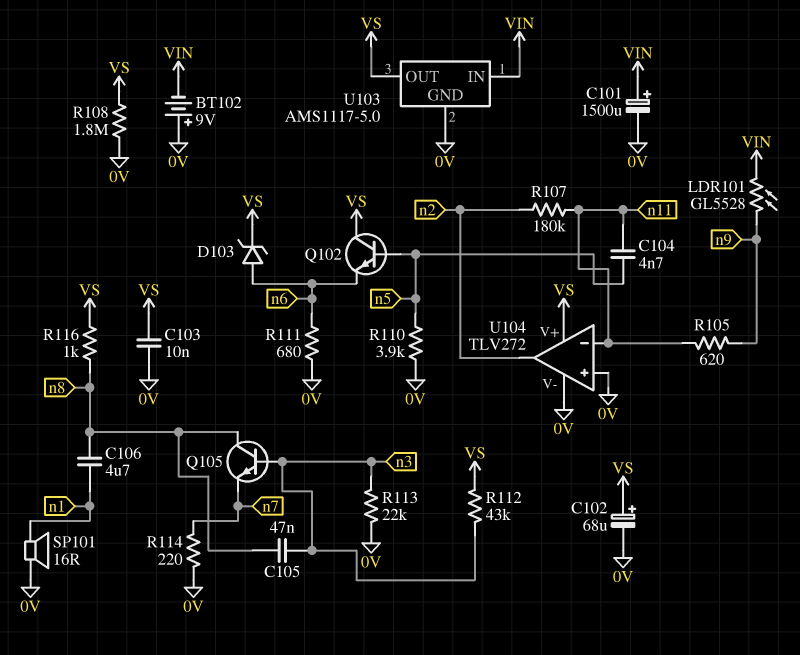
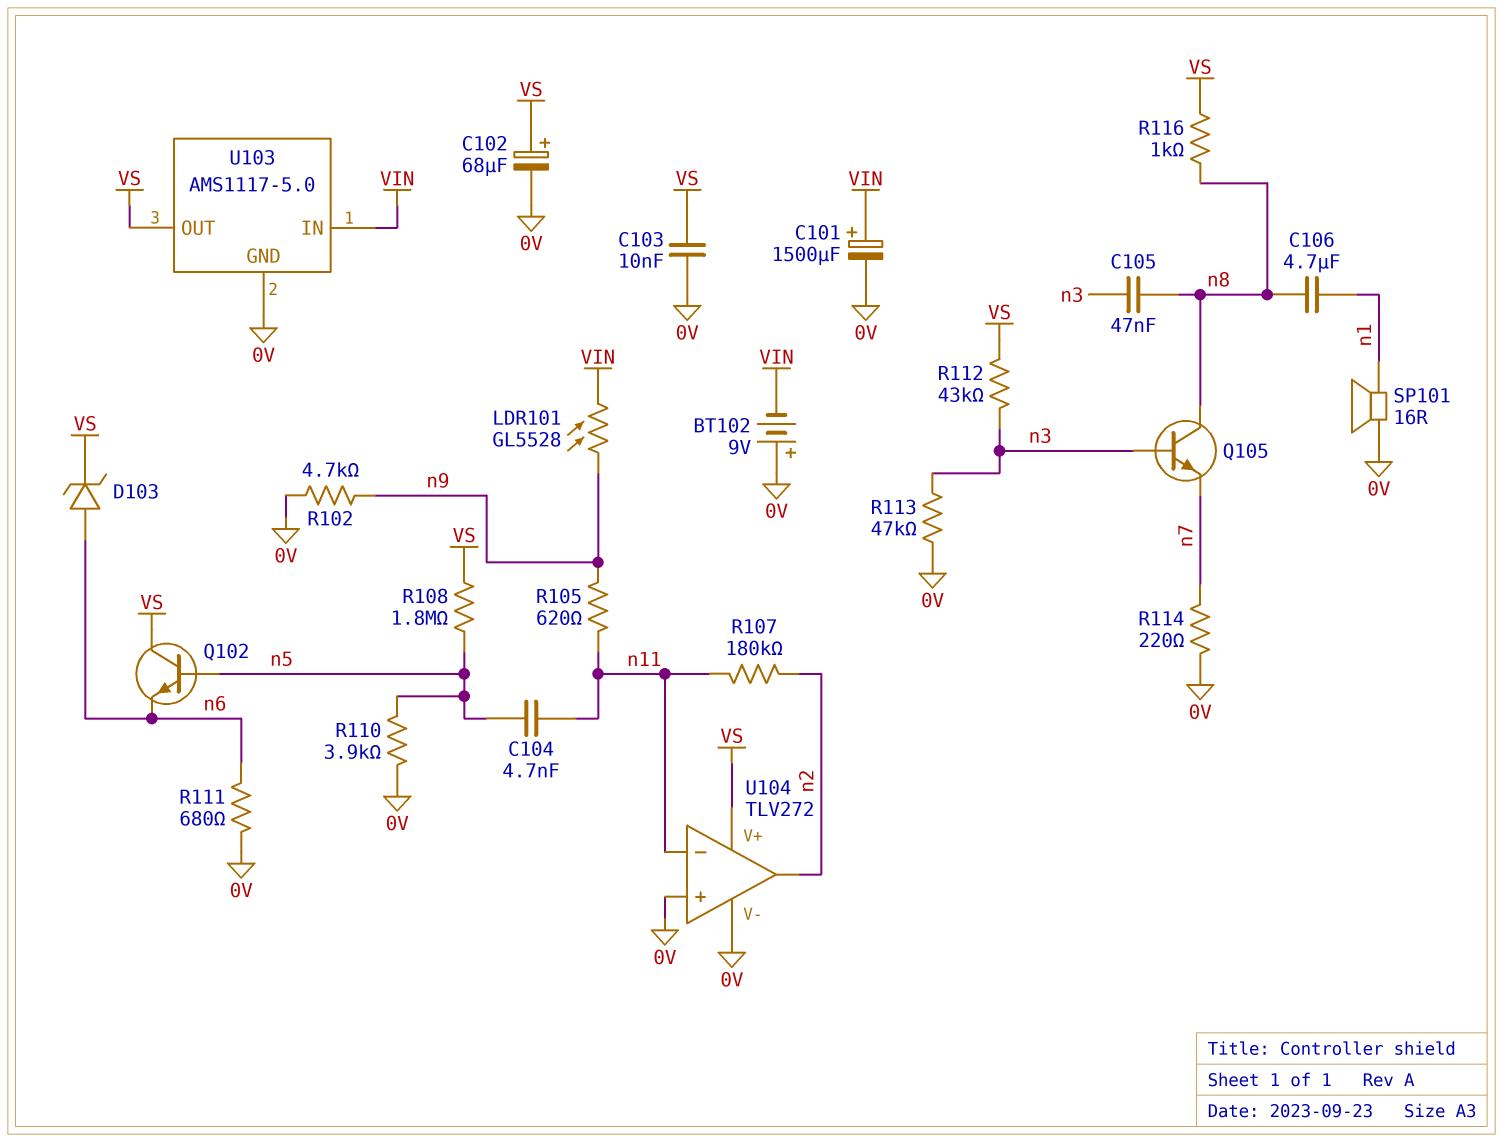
R102: none -> 4.7k (0V, n9)
R108: 1.8M (0V, VS) -> 1.8M (VS, n5)
R113: 22k (0V, n3) -> 47k (0V, n3)

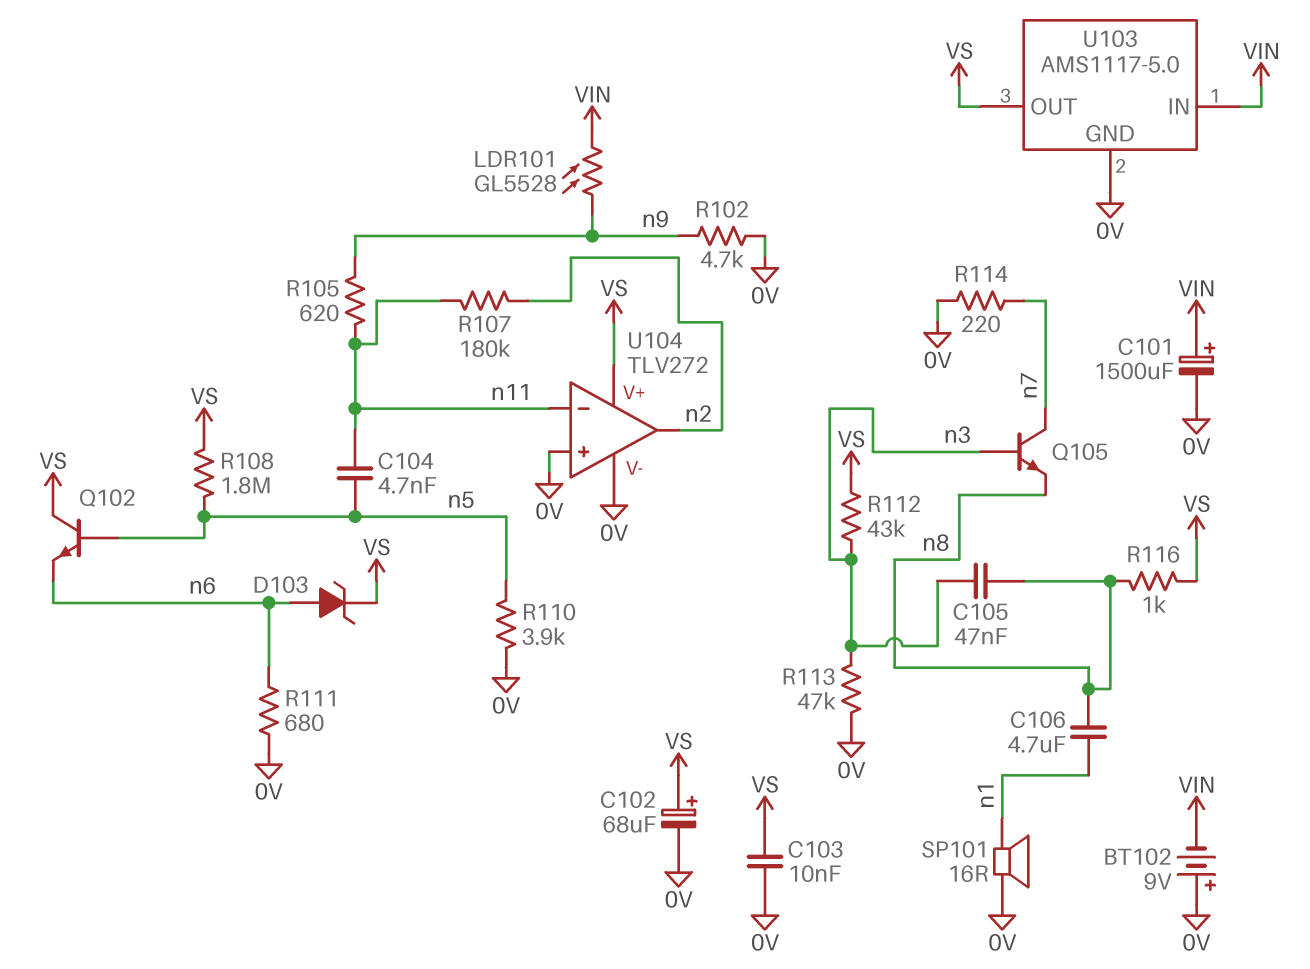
Q105: NPN (B n3, C n8, E n7) -> NPN (B n3, C n7, E n8)

